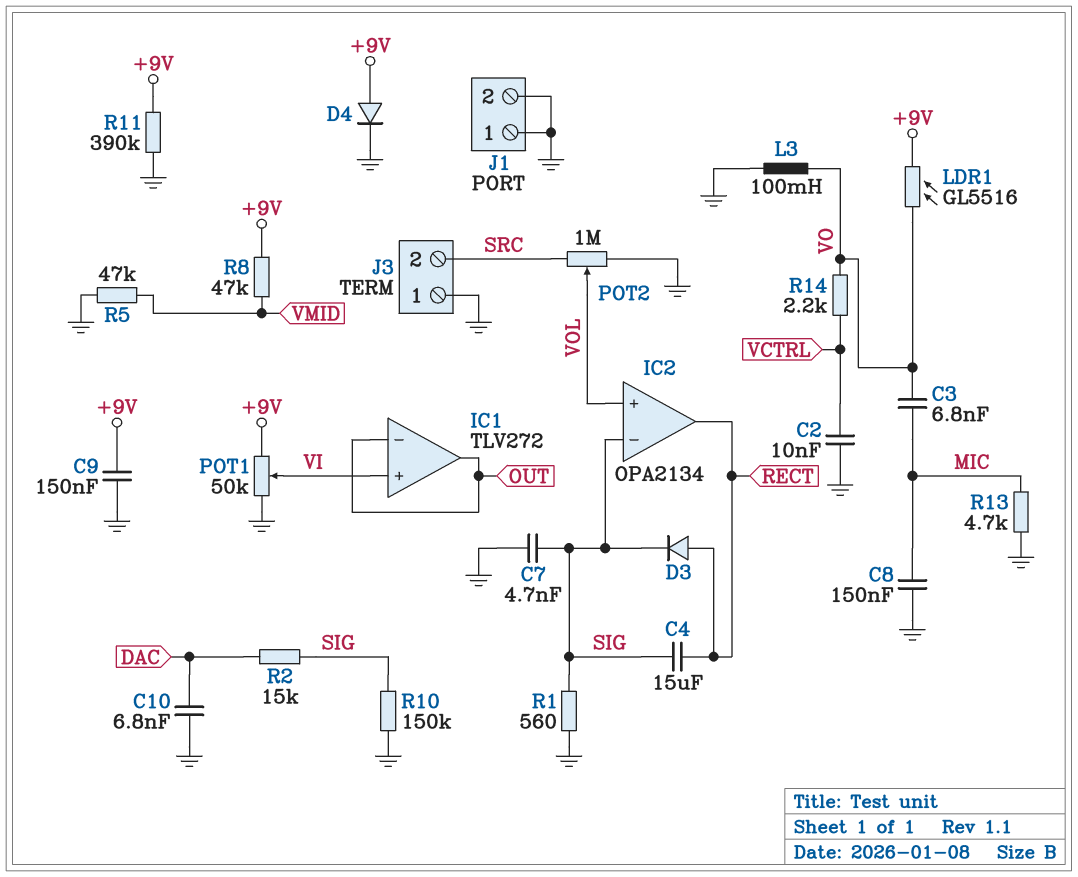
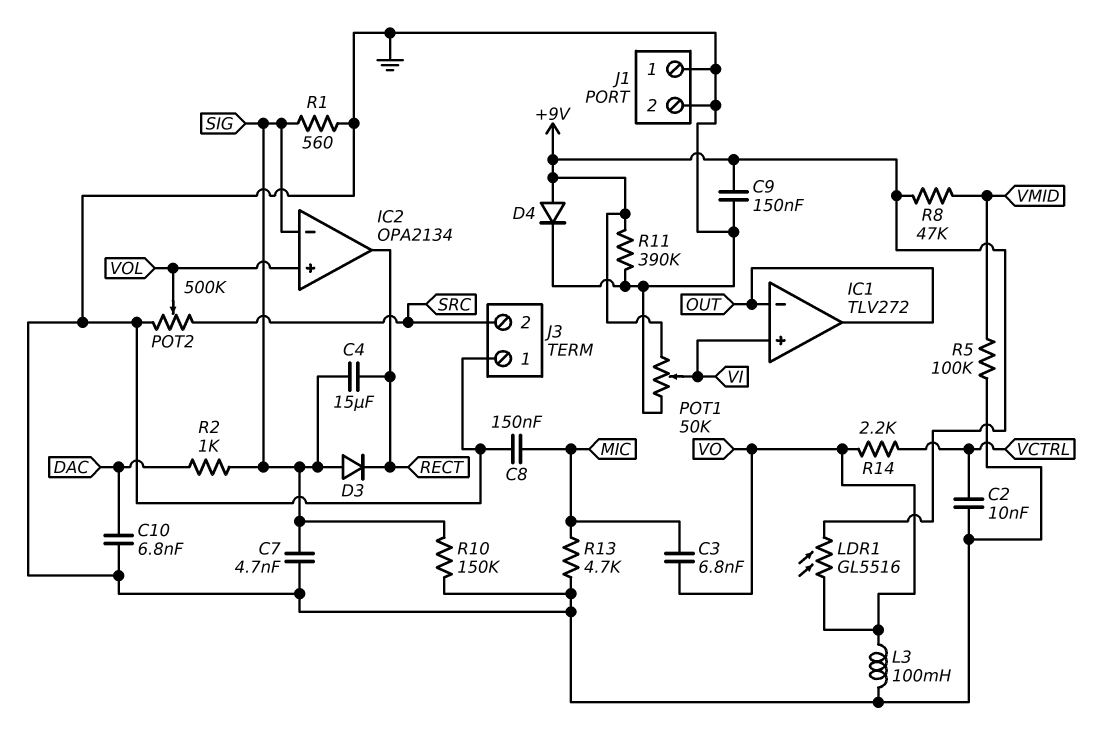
D3: diode (A RECT, K SIG) -> diode (A SIG, K RECT)
POT2: 1M (GND, SRC, wiper VOL) -> 500k (GND, SRC, wiper VOL)
R2: 15k (DAC, SIG) -> 1k (DAC, SIG)
R5: 47k (GND, VMID) -> 100k (GND, VMID)

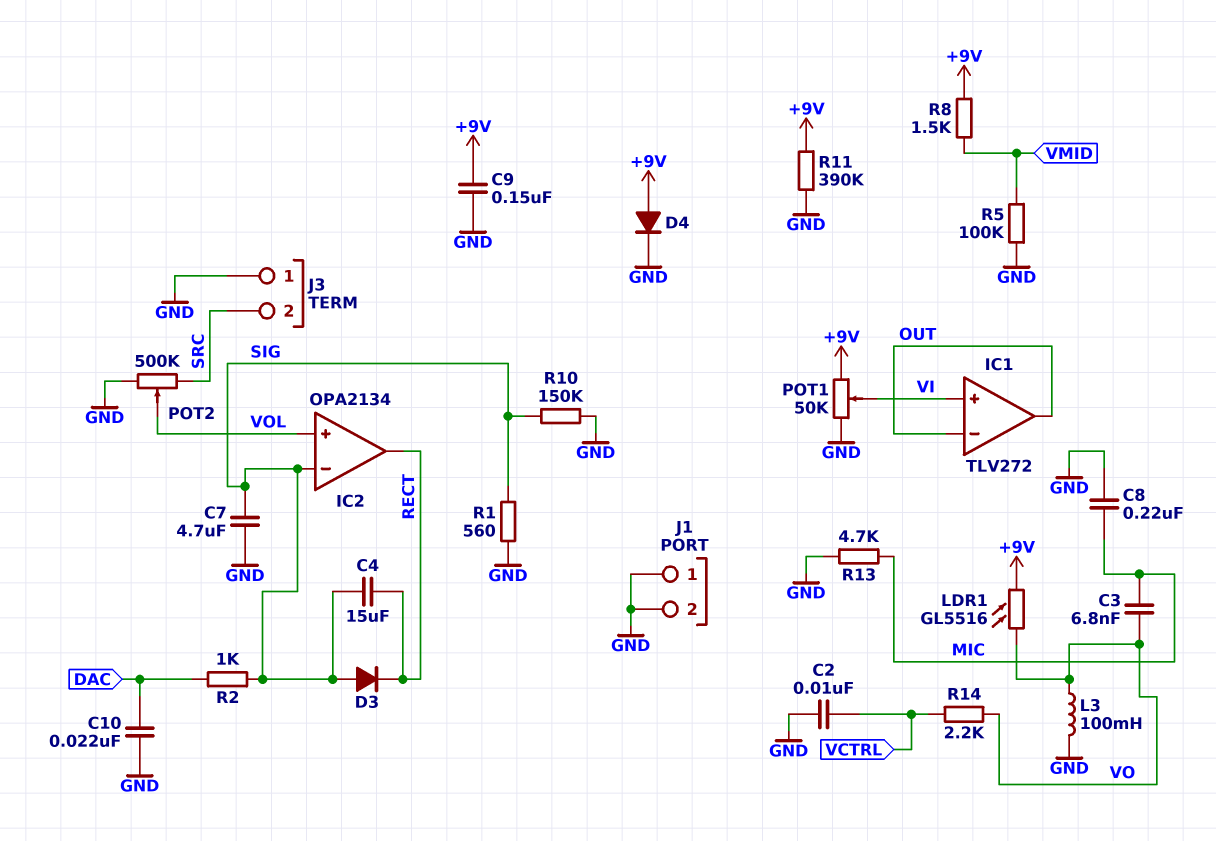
C7: 4.7nF (GND, SIG) -> 4.7uF (GND, SIG)
C8: 150nF (GND, MIC) -> 220nF (GND, MIC)
C10: 6.8nF (DAC, GND) -> 22nF (DAC, GND)
R8: 47k (+9V, VMID) -> 1.5k (+9V, VMID)

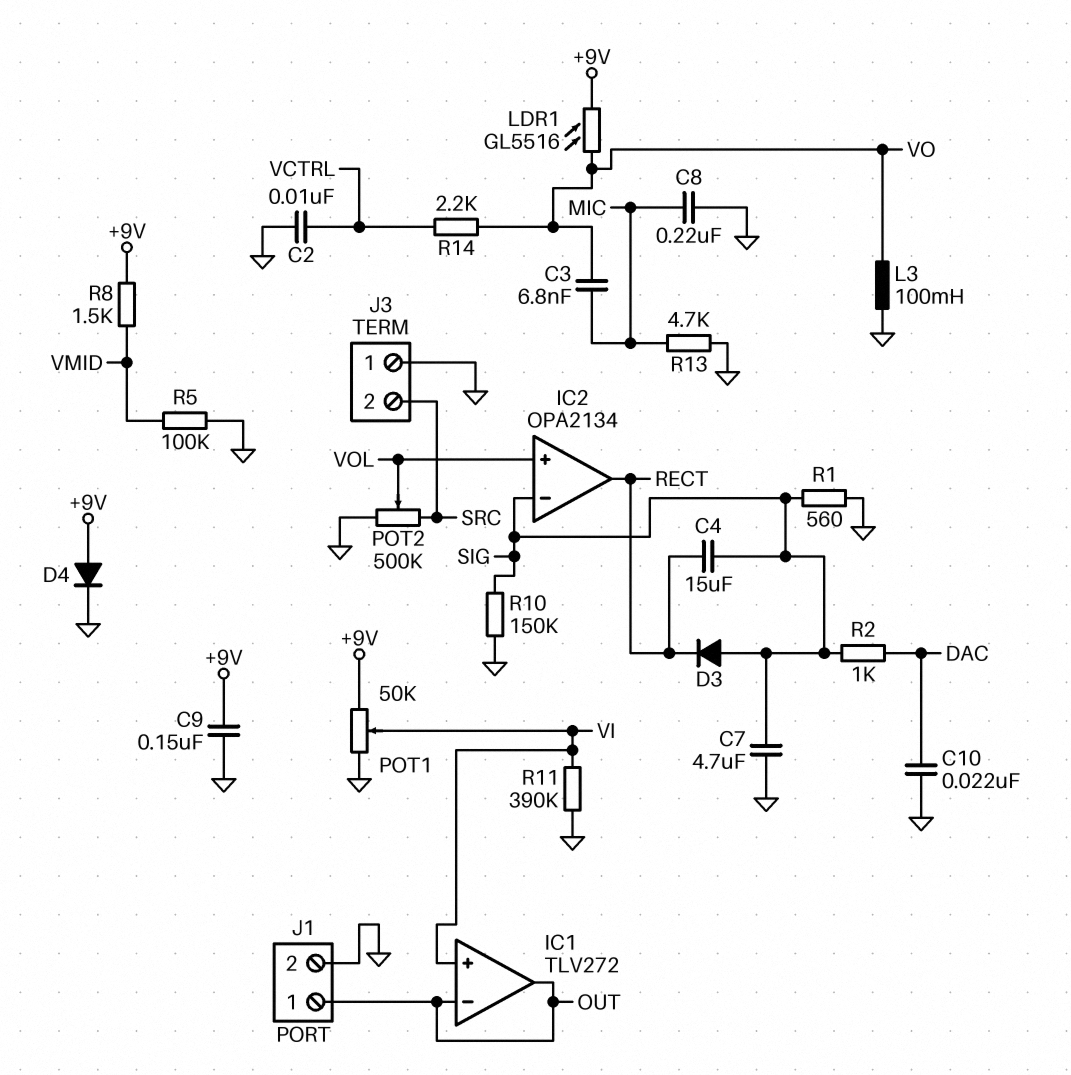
J1 pin 1: GND -> OUT
R11: 390k (+9V, GND) -> 390k (GND, VI)

